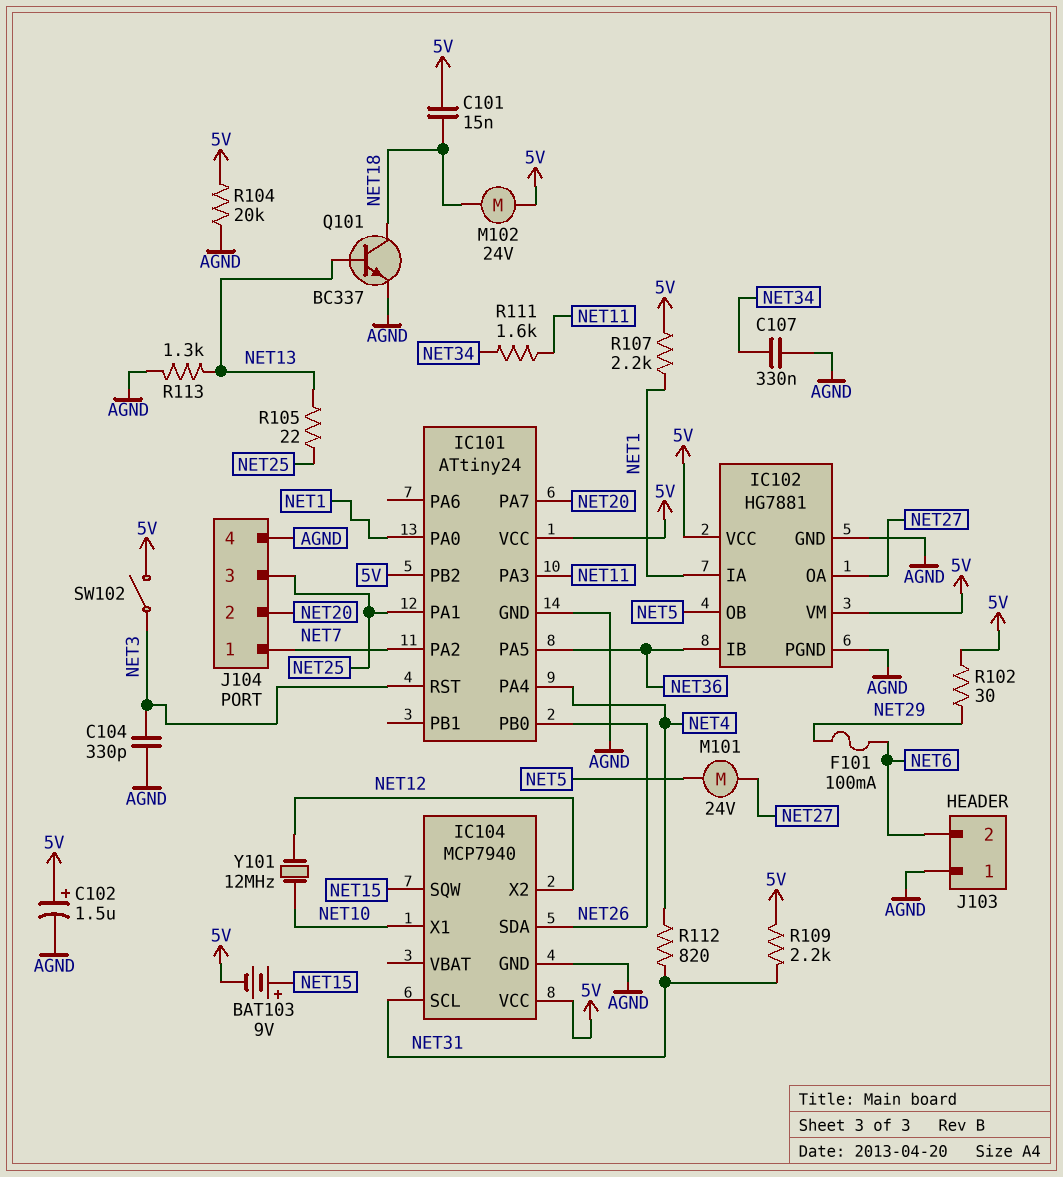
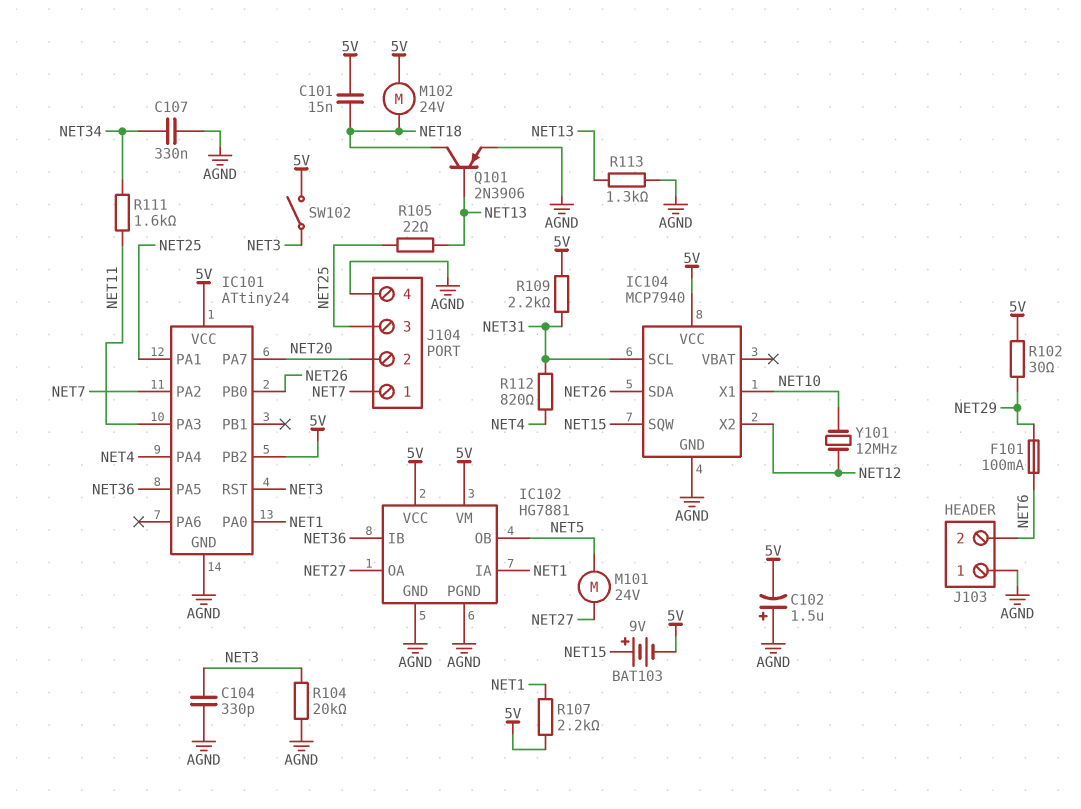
C102: 1.5uF (plus 5V, minus AGND) -> 1.5uF (plus AGND, minus 5V)
Q101: NPN BC337 (B NET13, C NET18, E AGND) -> PNP 2N3906 (B NET13, C NET18, E AGND)
R104: 20k (5V, AGND) -> 20k (AGND, NET3)

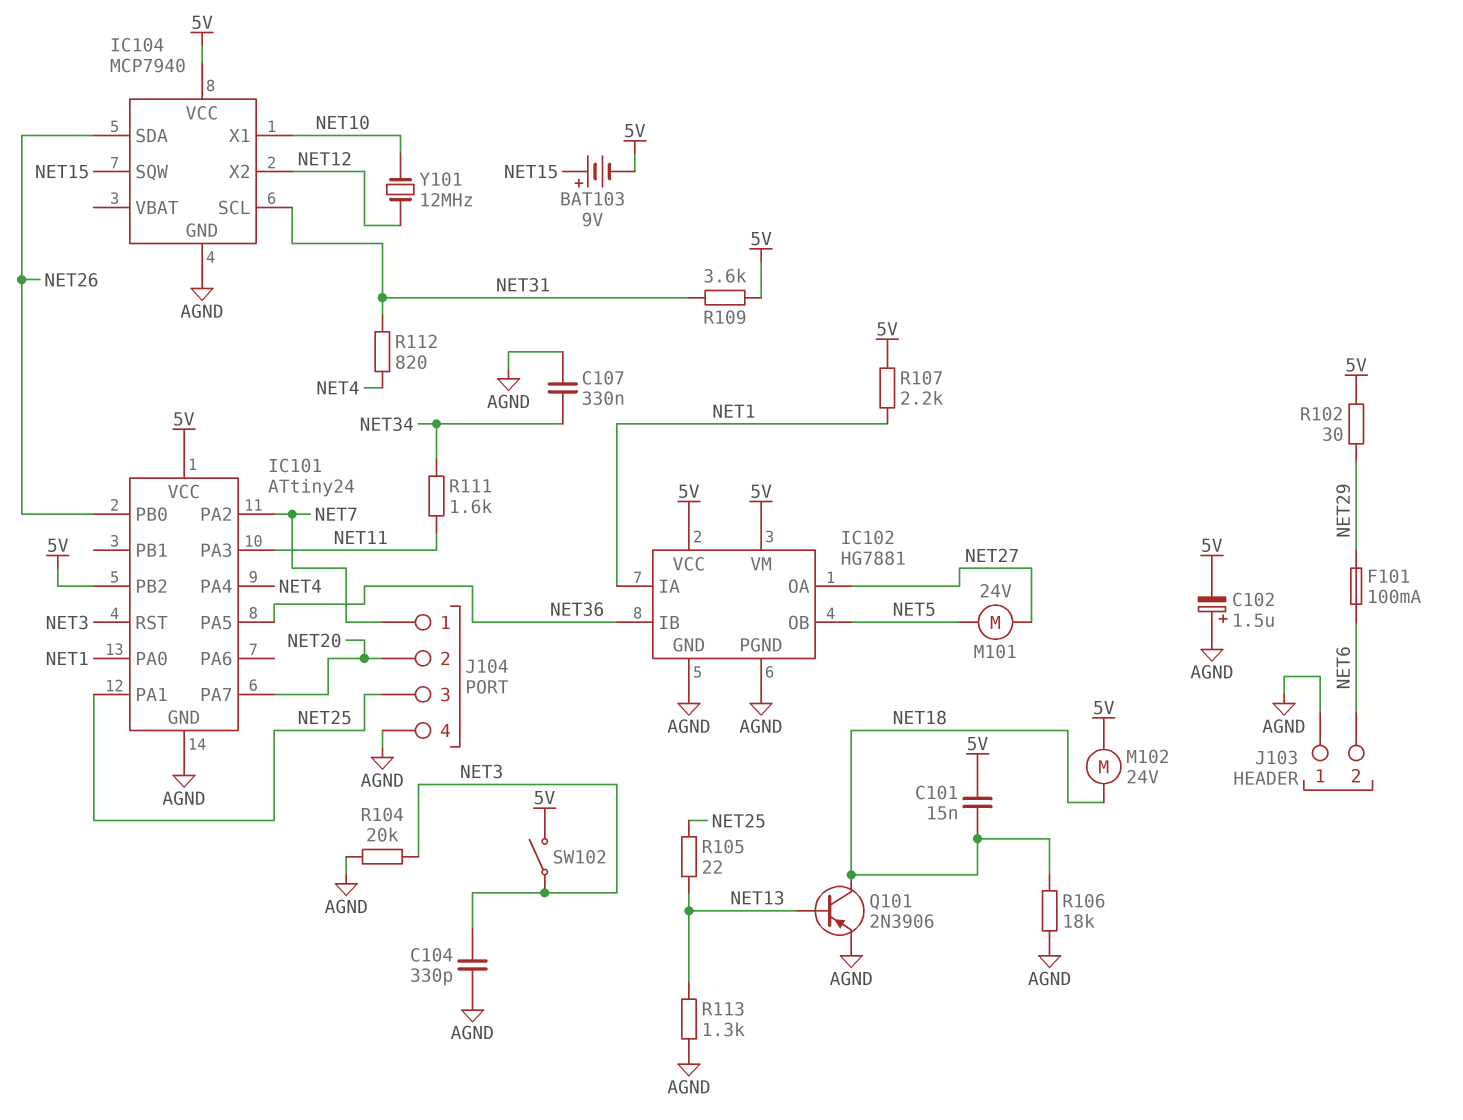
R106: none -> 18k (AGND, NET18)
R109: 2.2k (5V, NET31) -> 3.6k (5V, NET31)

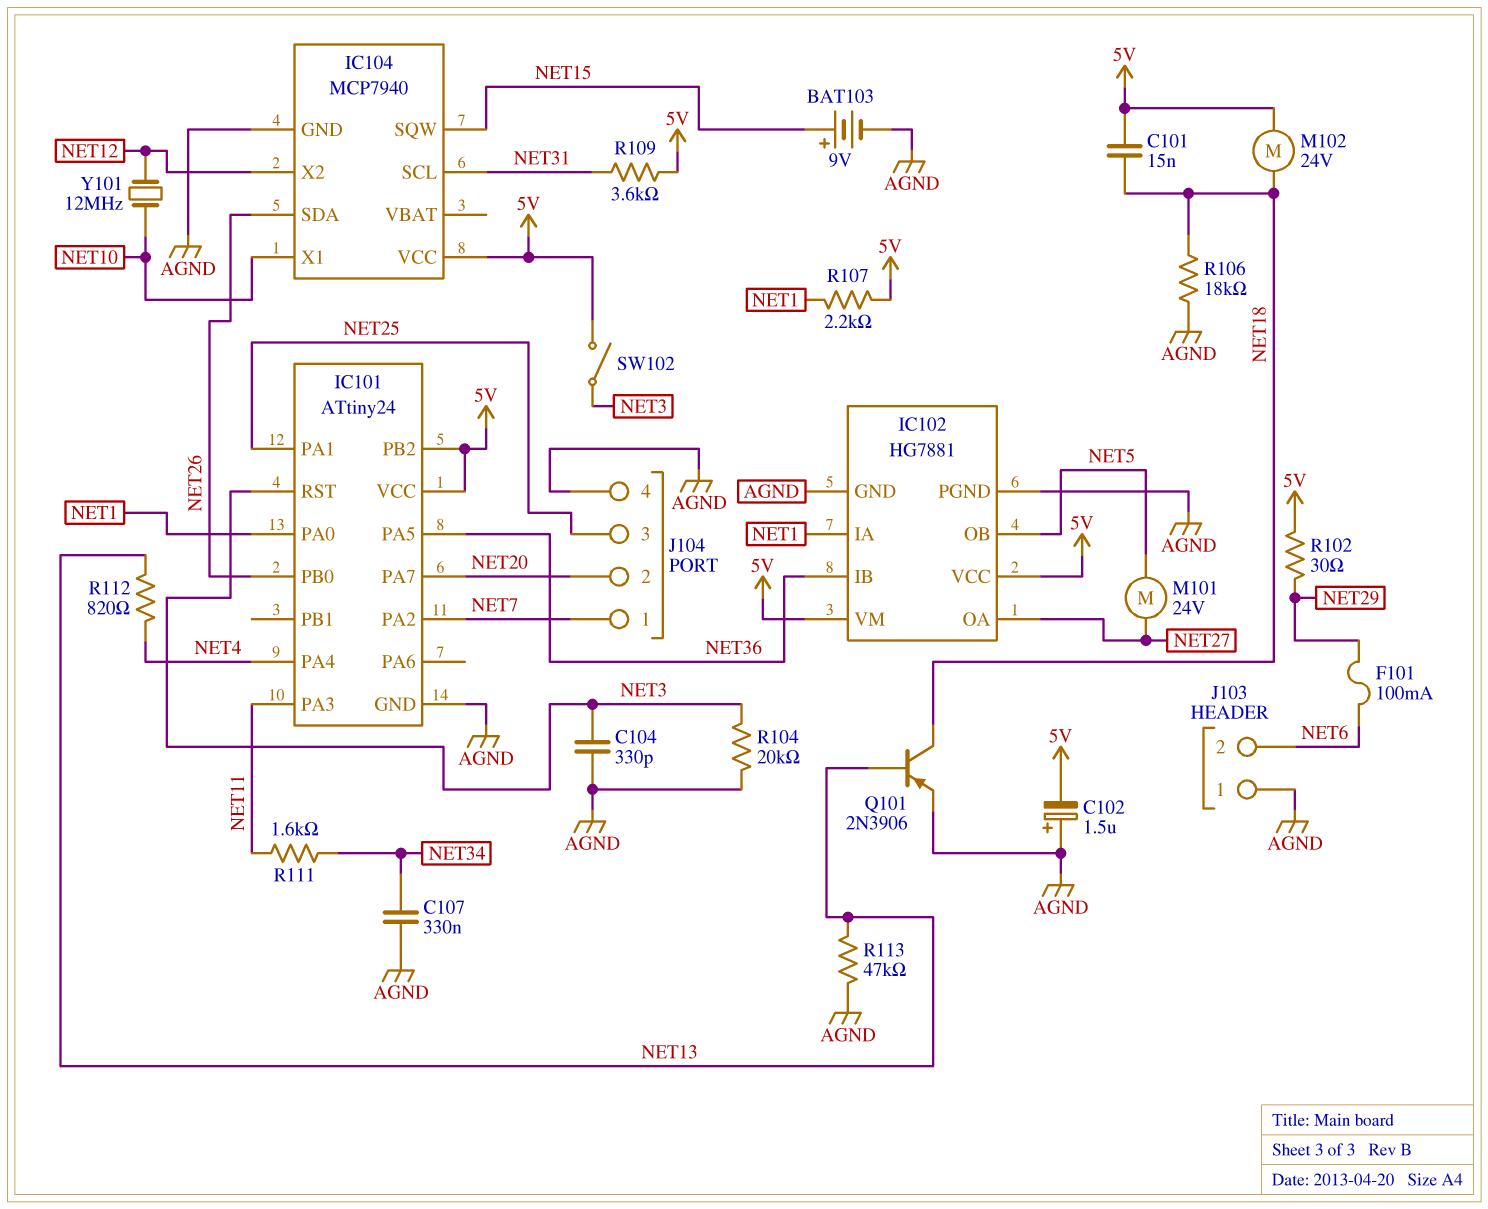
BAT103: 9V (plus NET15, minus 5V) -> 9V (plus NET15, minus AGND)
R105: 22 (NET13, NET25) -> none
R112: 820 (NET4, NET31) -> 820 (NET4, NET13)
R113: 1.3k (AGND, NET13) -> 47k (AGND, NET13)

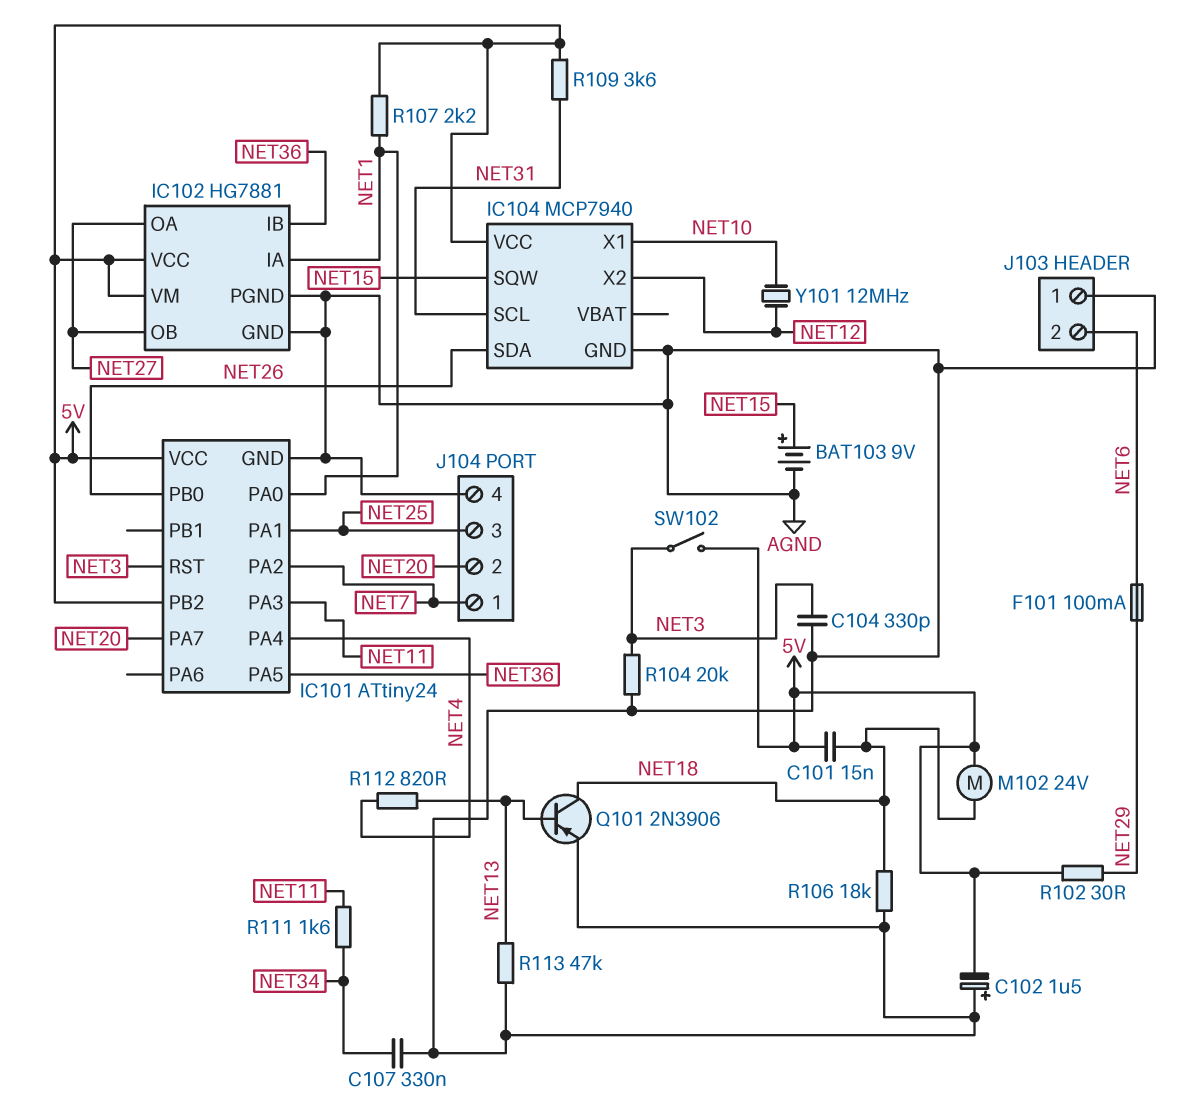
IC102 pin OB: NET5 -> NET27
M101: motor 24V (NET5, NET27) -> none

